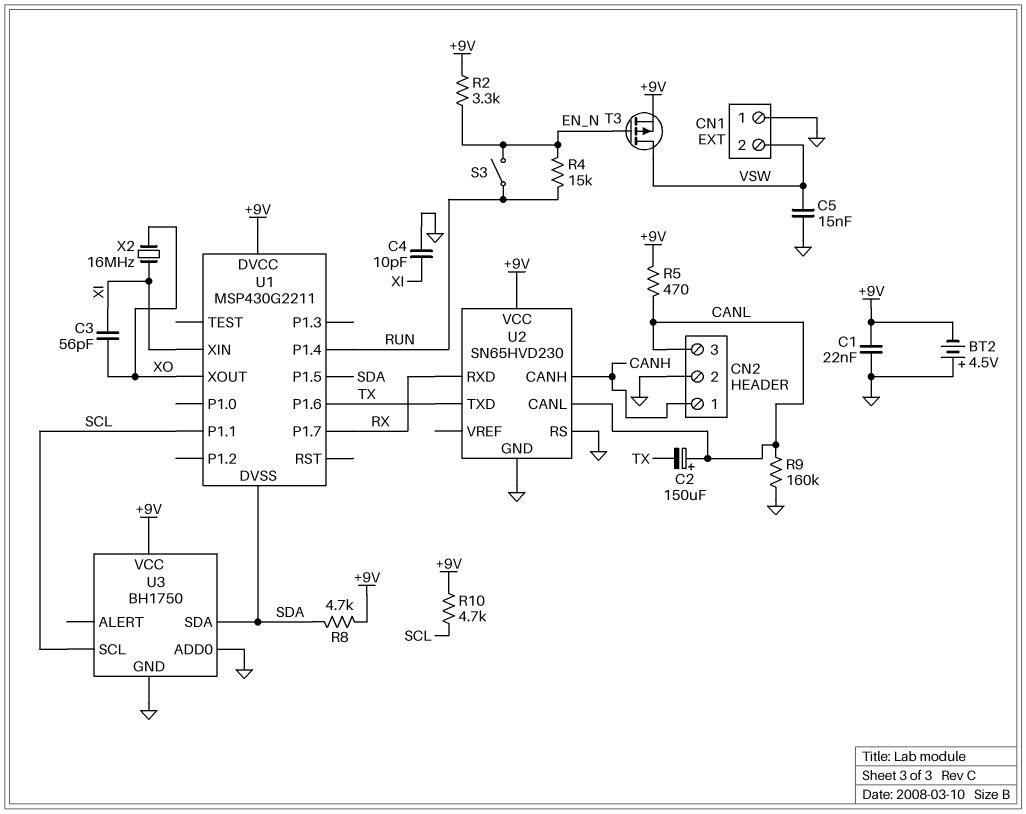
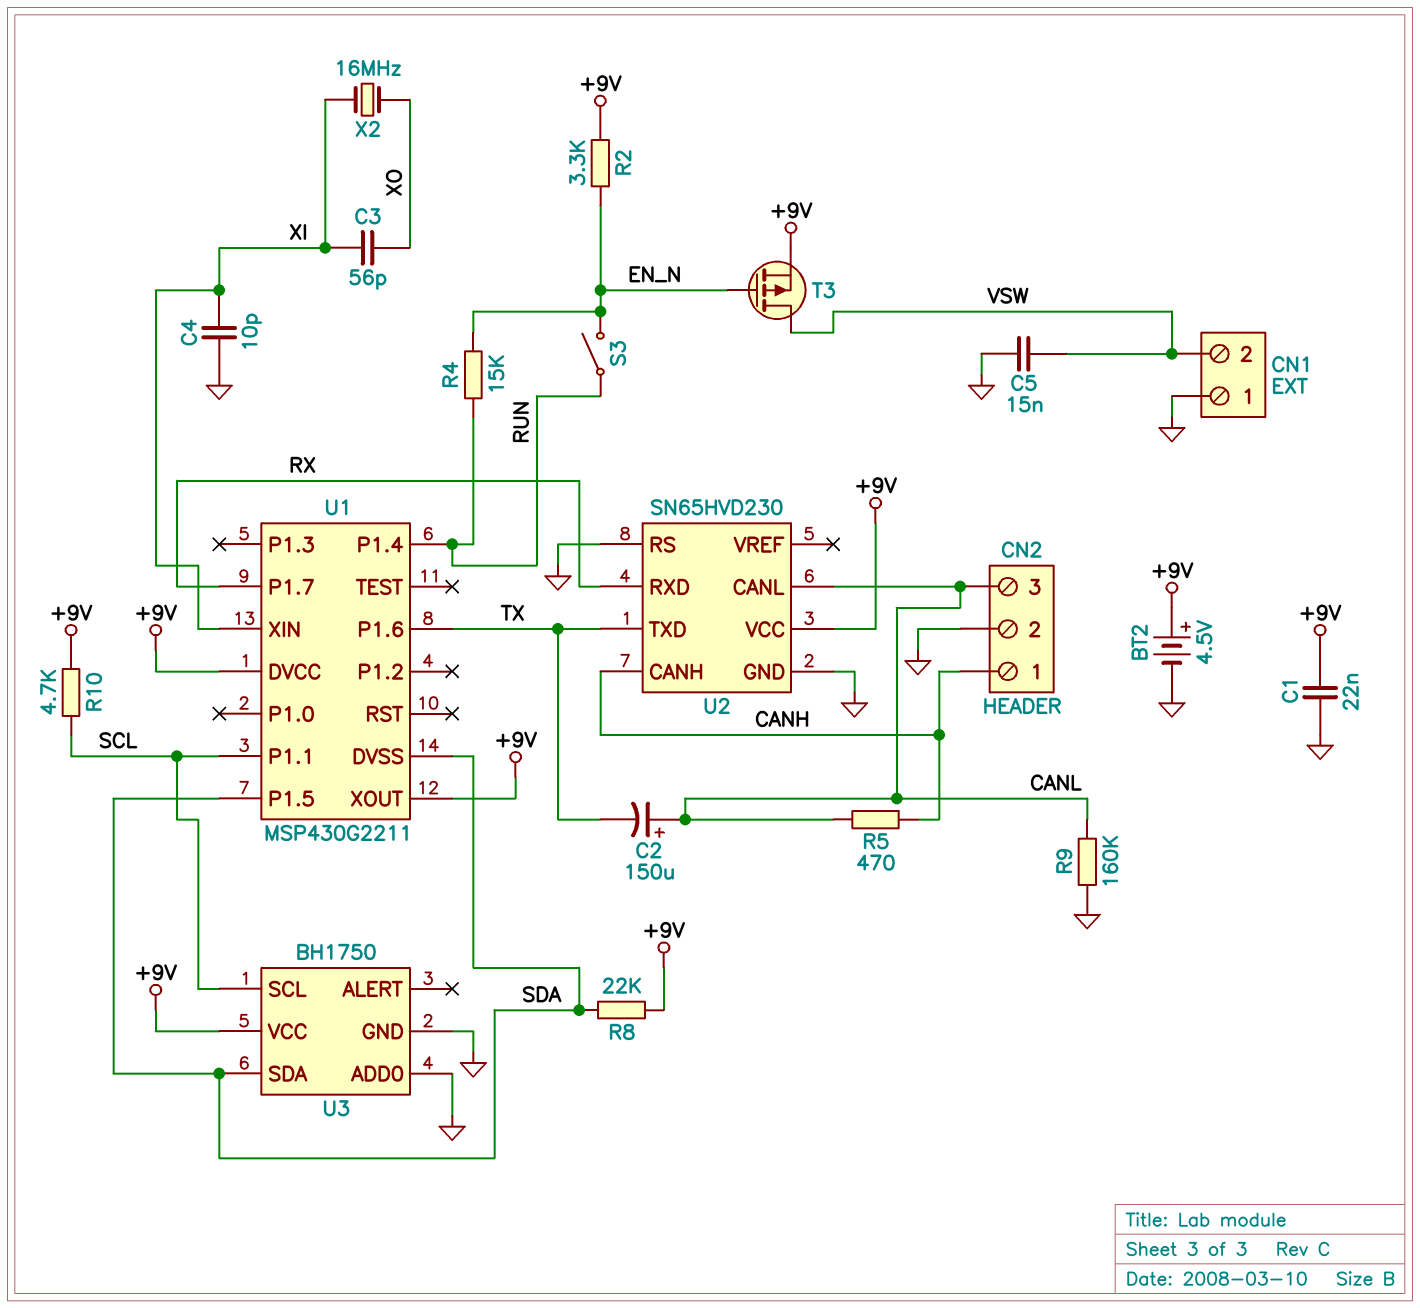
BT2: 4.5V (plus GND, minus +9V) -> 4.5V (plus +9V, minus GND)
R5: 470 (+9V, CANL) -> 470 (CANH, CANL)
R8: 4.7k (+9V, SDA) -> 22k (+9V, SDA)
U1 pin XOUT: XO -> +9V

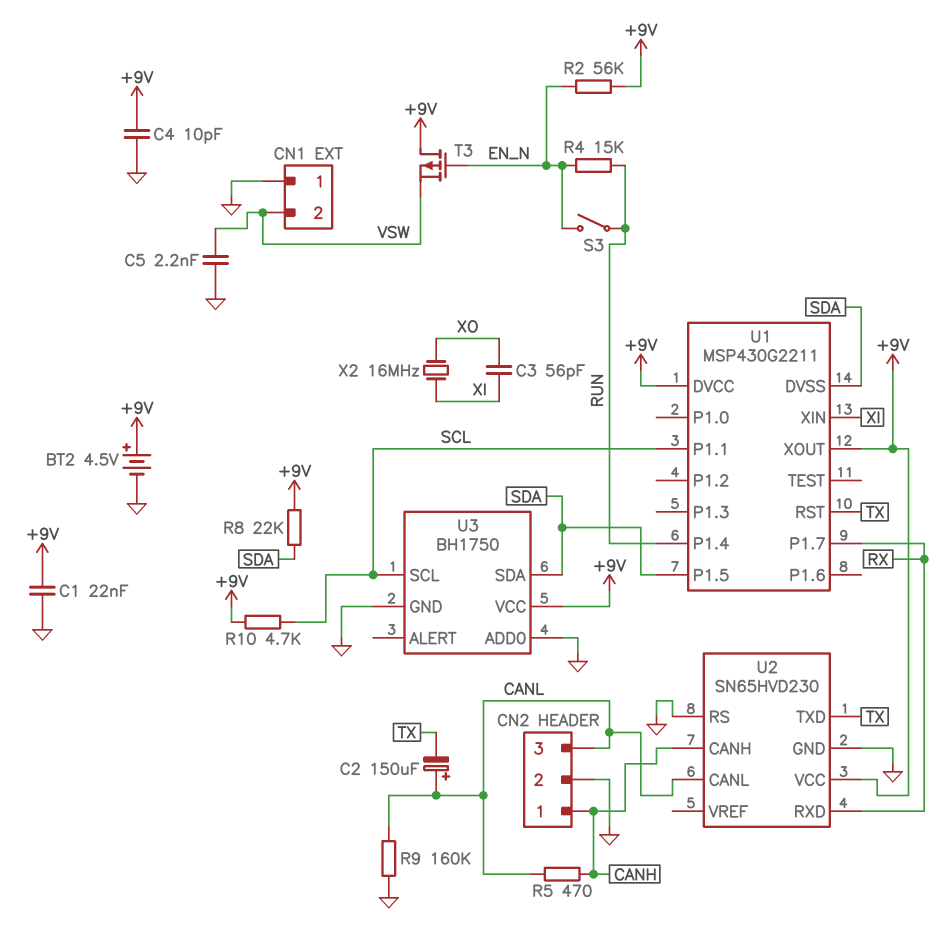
C4: 10pF (GND, XI) -> 10pF (+9V, GND)
C5: 15nF (GND, VSW) -> 2.2nF (GND, VSW)
R2: 3.3k (+9V, EN_N) -> 56k (+9V, EN_N)
T3: PMOS (G EN_N, D VSW, S +9V) -> PMOS (G EN_N, D +9V, S VSW)
U1 pin P1.6: TX -> none
U1 pin RST: none -> TX

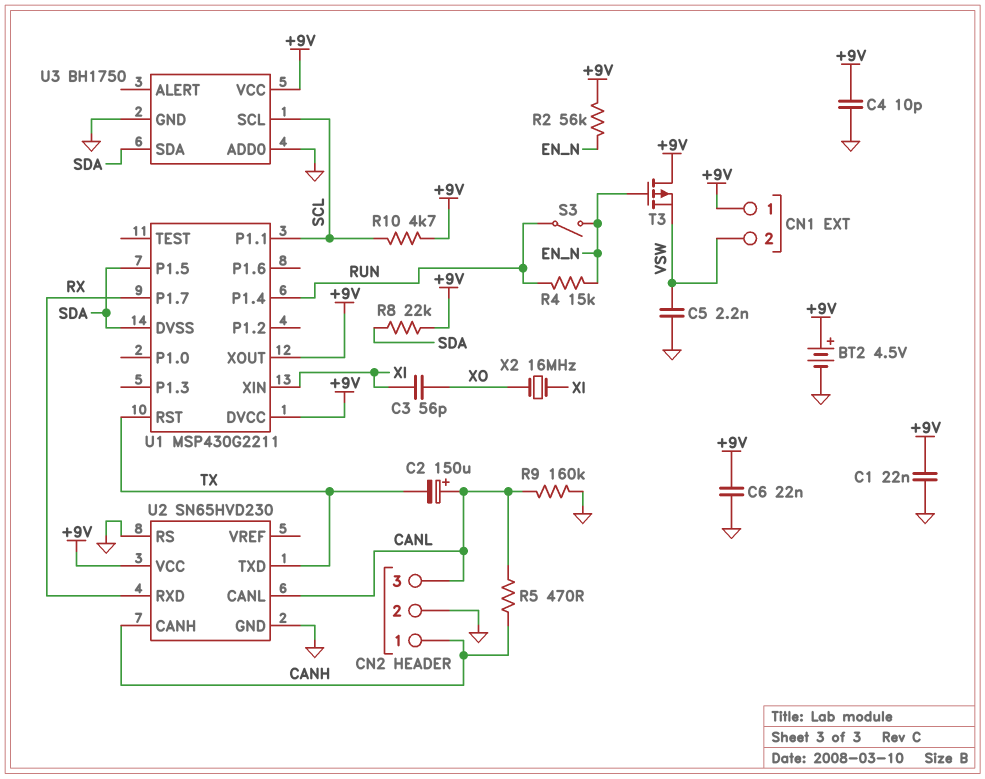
C6: none -> 22nF (+9V, GND)
CN1 pin 1: GND -> +9V

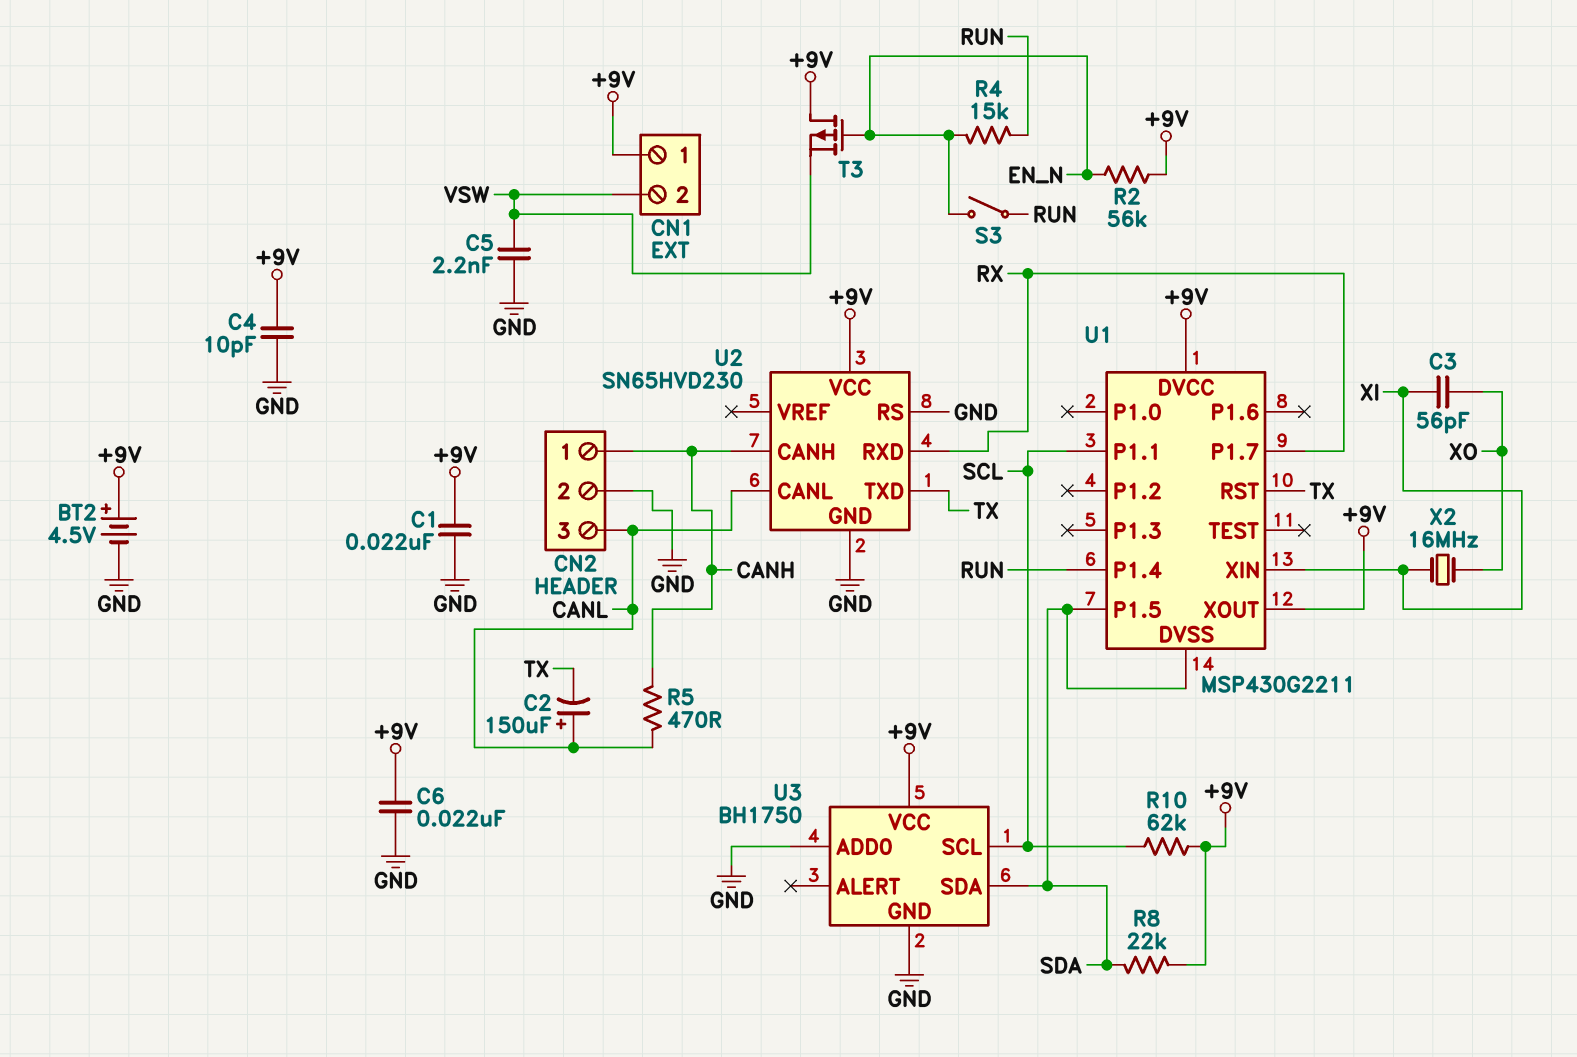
R9: 160k (CANL, GND) -> none
R10: 4.7k (+9V, SCL) -> 62k (+9V, SCL)

